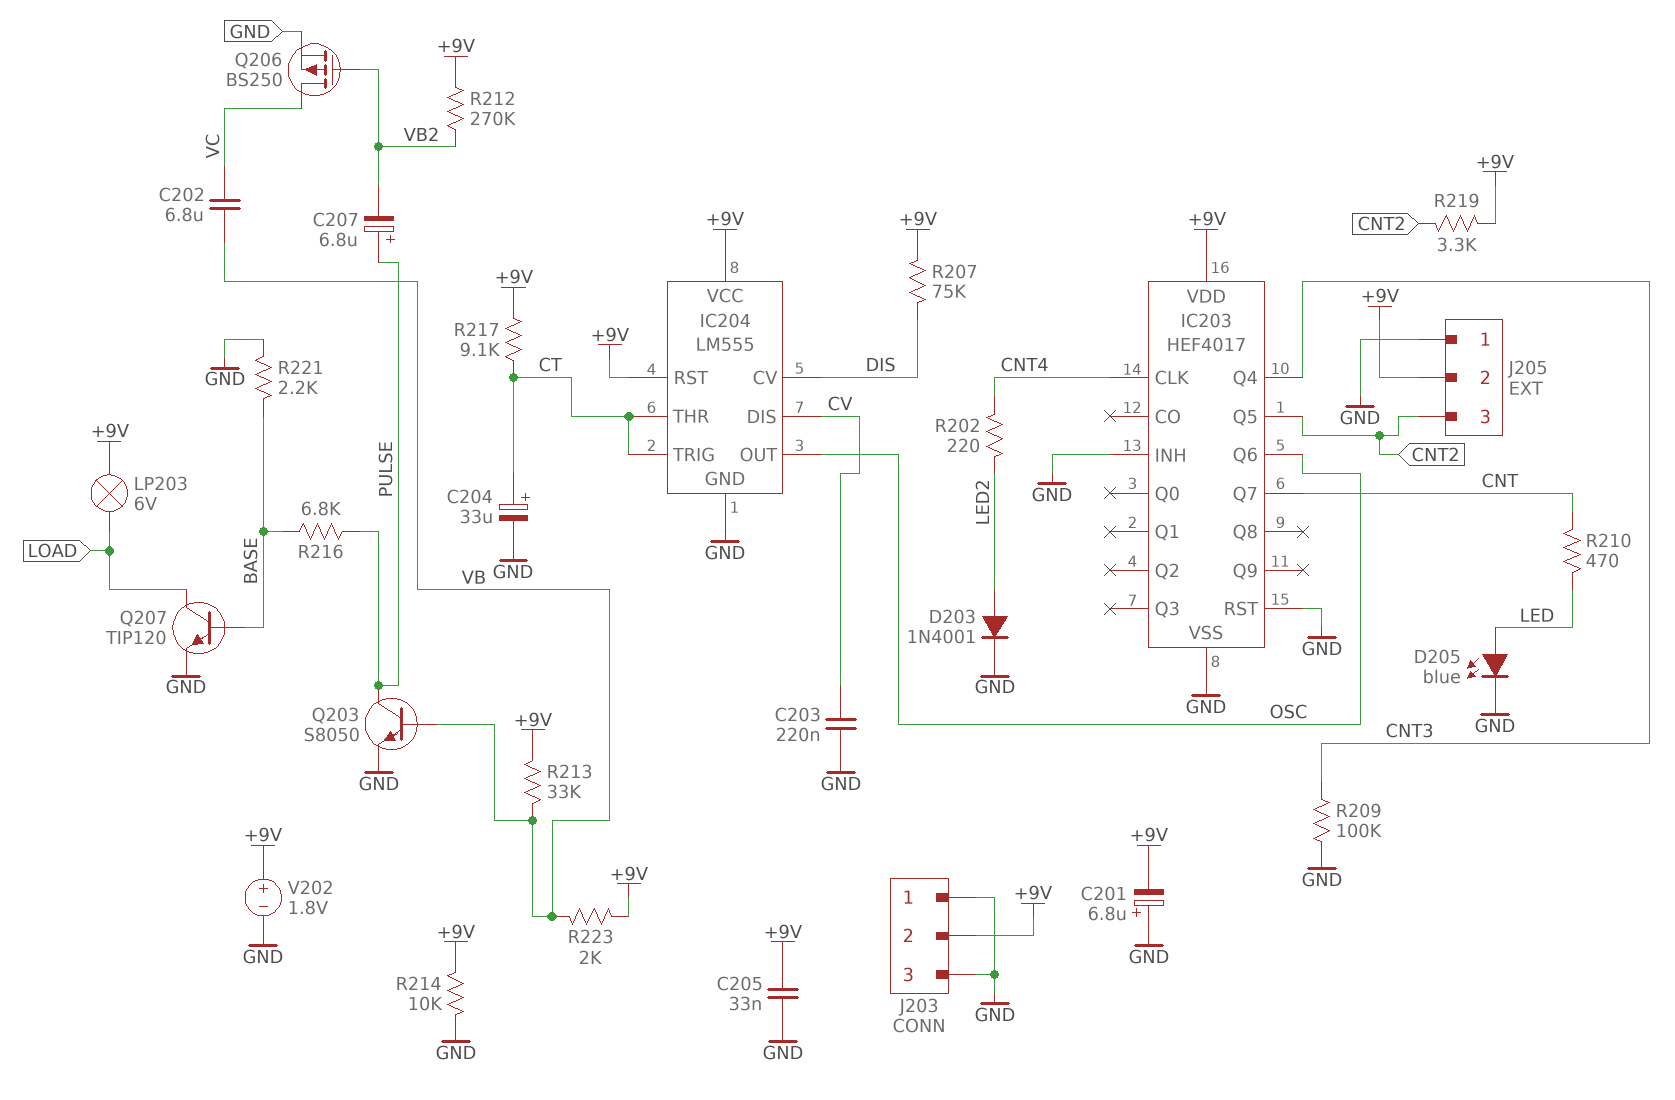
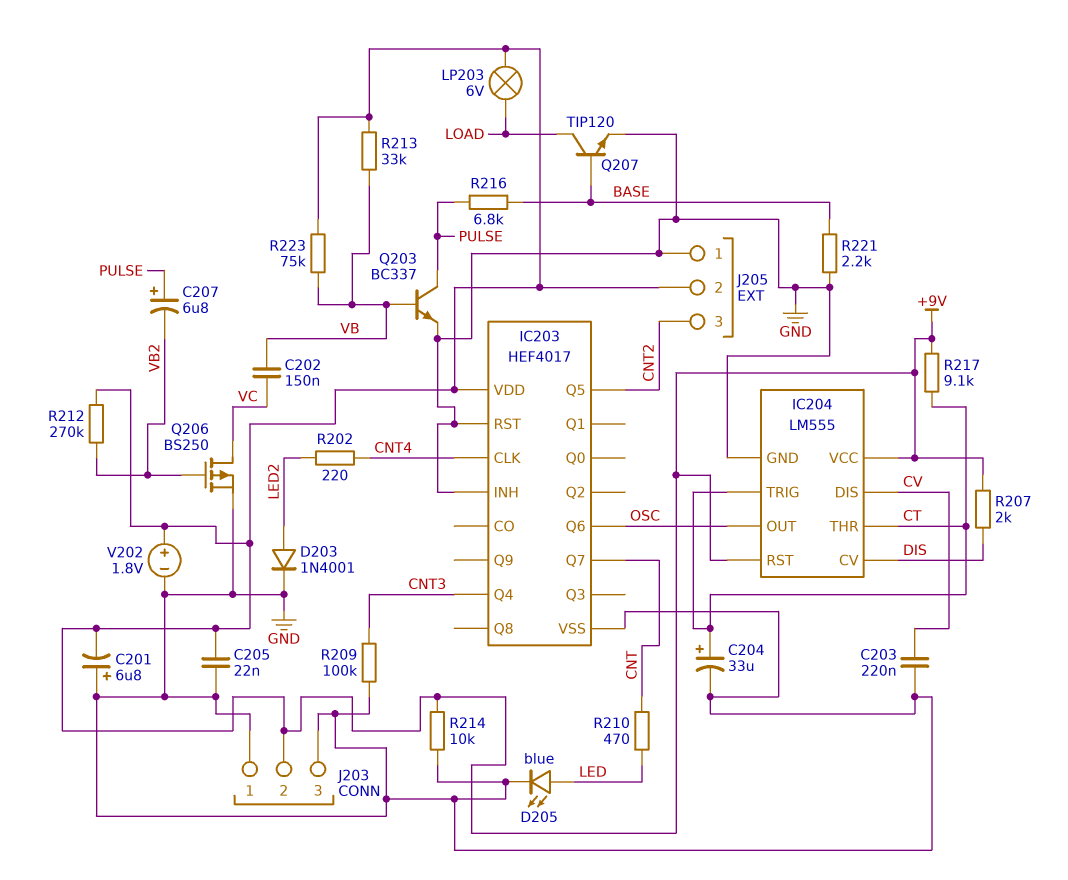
C202: 6.8uF (VB, VC) -> 150nF (VB, VC)
C205: 33nF (+9V, GND) -> 22nF (+9V, GND)
Q203: NPN S8050 (B VB, C PULSE, E GND) -> NPN BC337 (B VB, C PULSE, E GND)
R207: 75k (+9V, DIS) -> 2k (+9V, DIS)
R219: 3.3k (+9V, CNT2) -> none
R223: 2k (+9V, VB) -> 75k (+9V, VB)

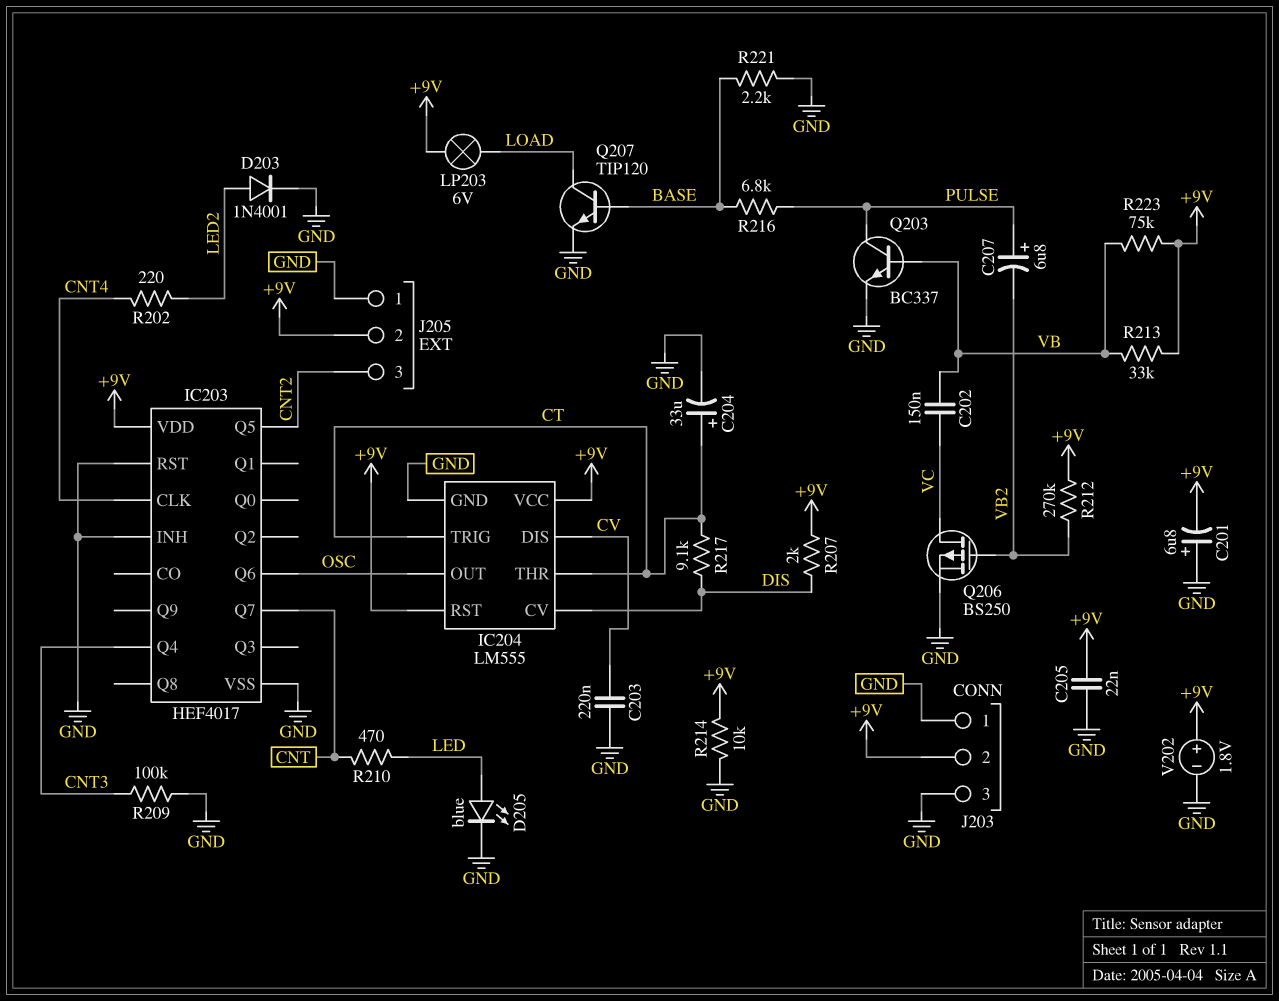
R217: 9.1k (+9V, CT) -> 9.1k (CT, DIS)

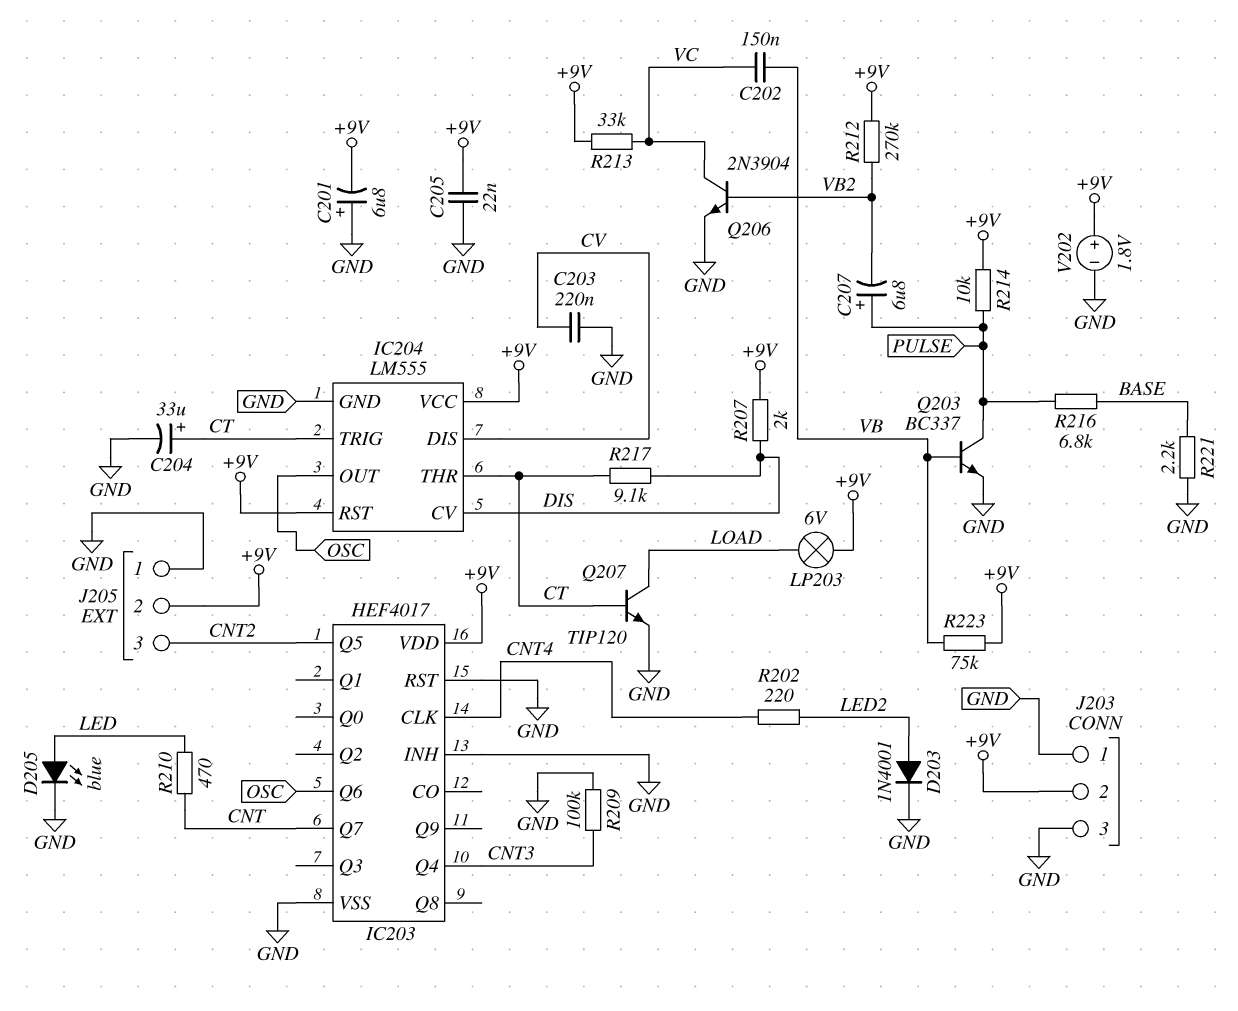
Q206: PMOS BS250 (G VB2, D VC, S GND) -> NPN 2N3904 (B VB2, C VC, E GND)
Q207: NPN TIP120 (B BASE, C LOAD, E GND) -> NPN TIP120 (B CT, C LOAD, E GND)
R213: 33k (+9V, VB) -> 33k (+9V, VC)
R214: 10k (+9V, GND) -> 10k (+9V, PULSE)

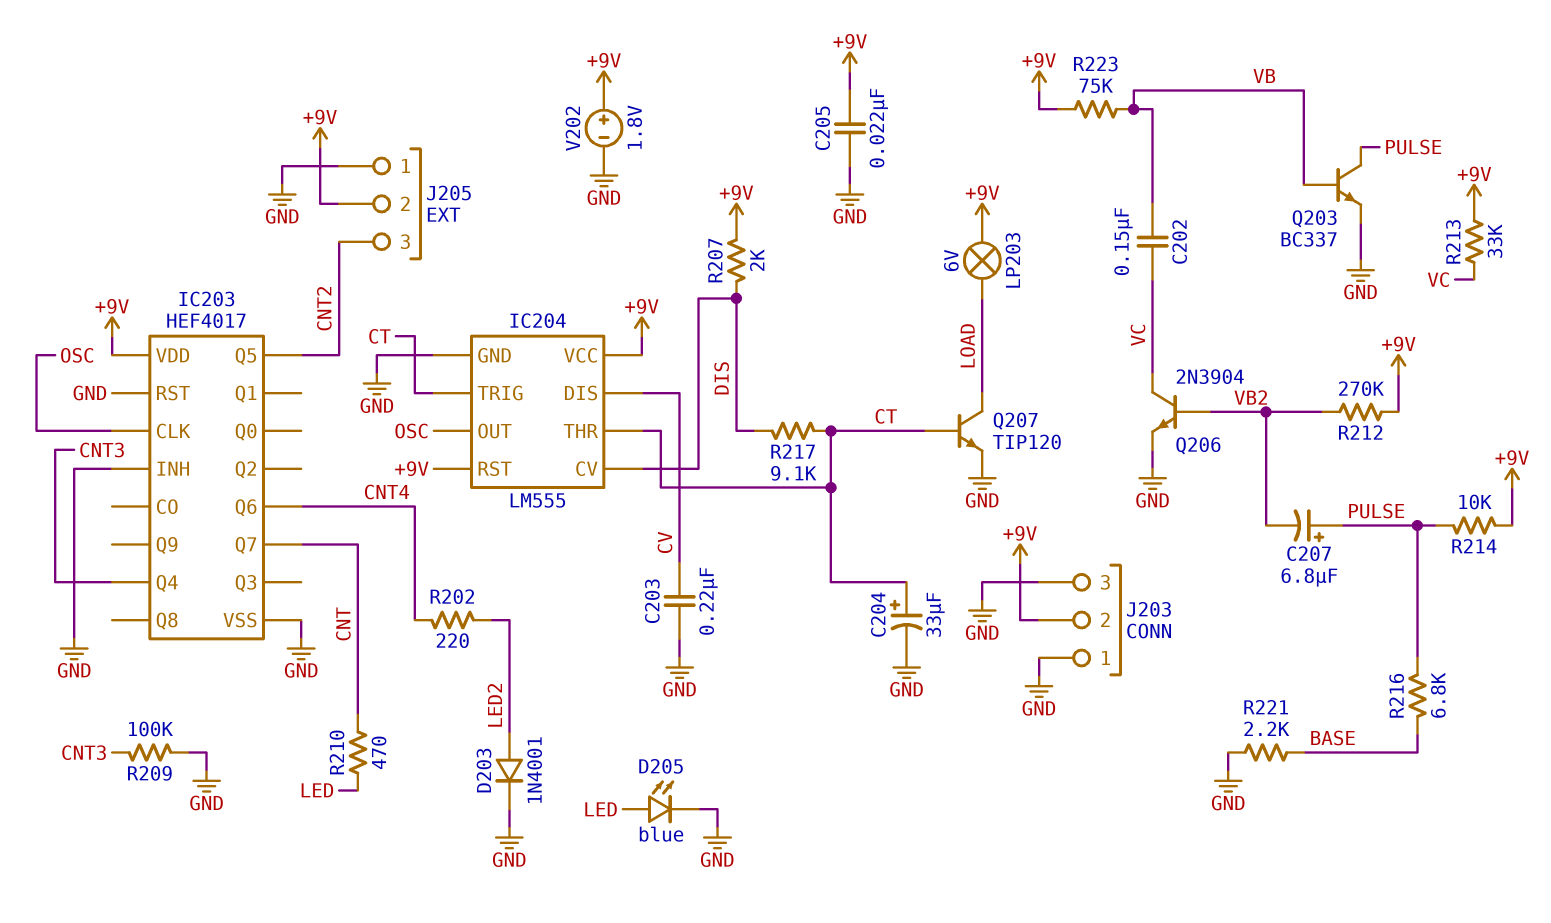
C201: 6.8uF (plus GND, minus +9V) -> none
IC203 pin CLK: CNT4 -> OSC
IC203 pin Q6: OSC -> CNT4

